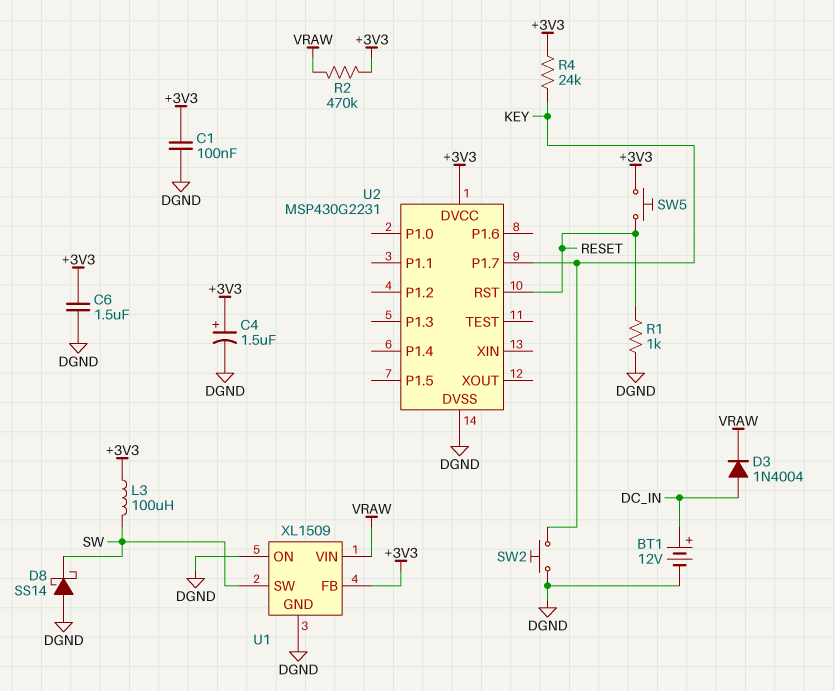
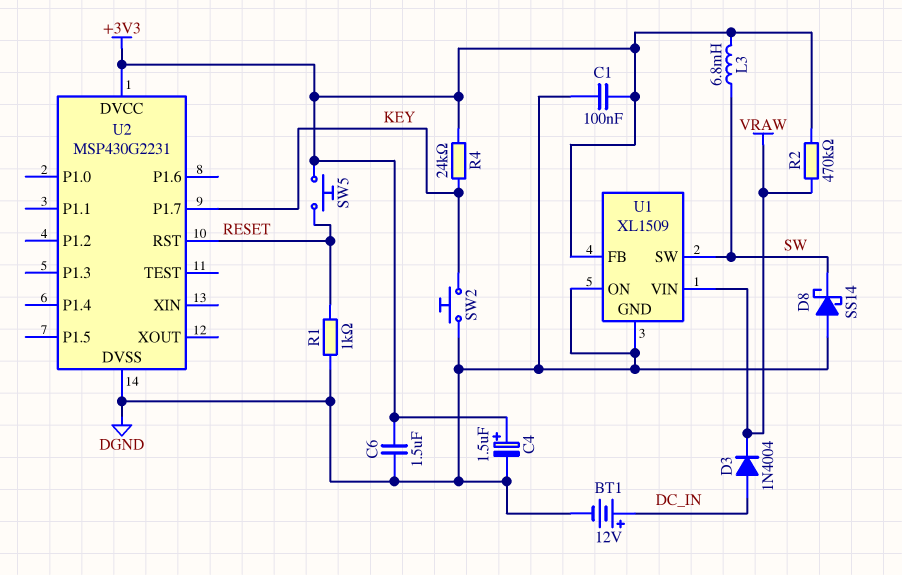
L3: 100uH (+3V3, SW) -> 6.8mH (+3V3, SW)

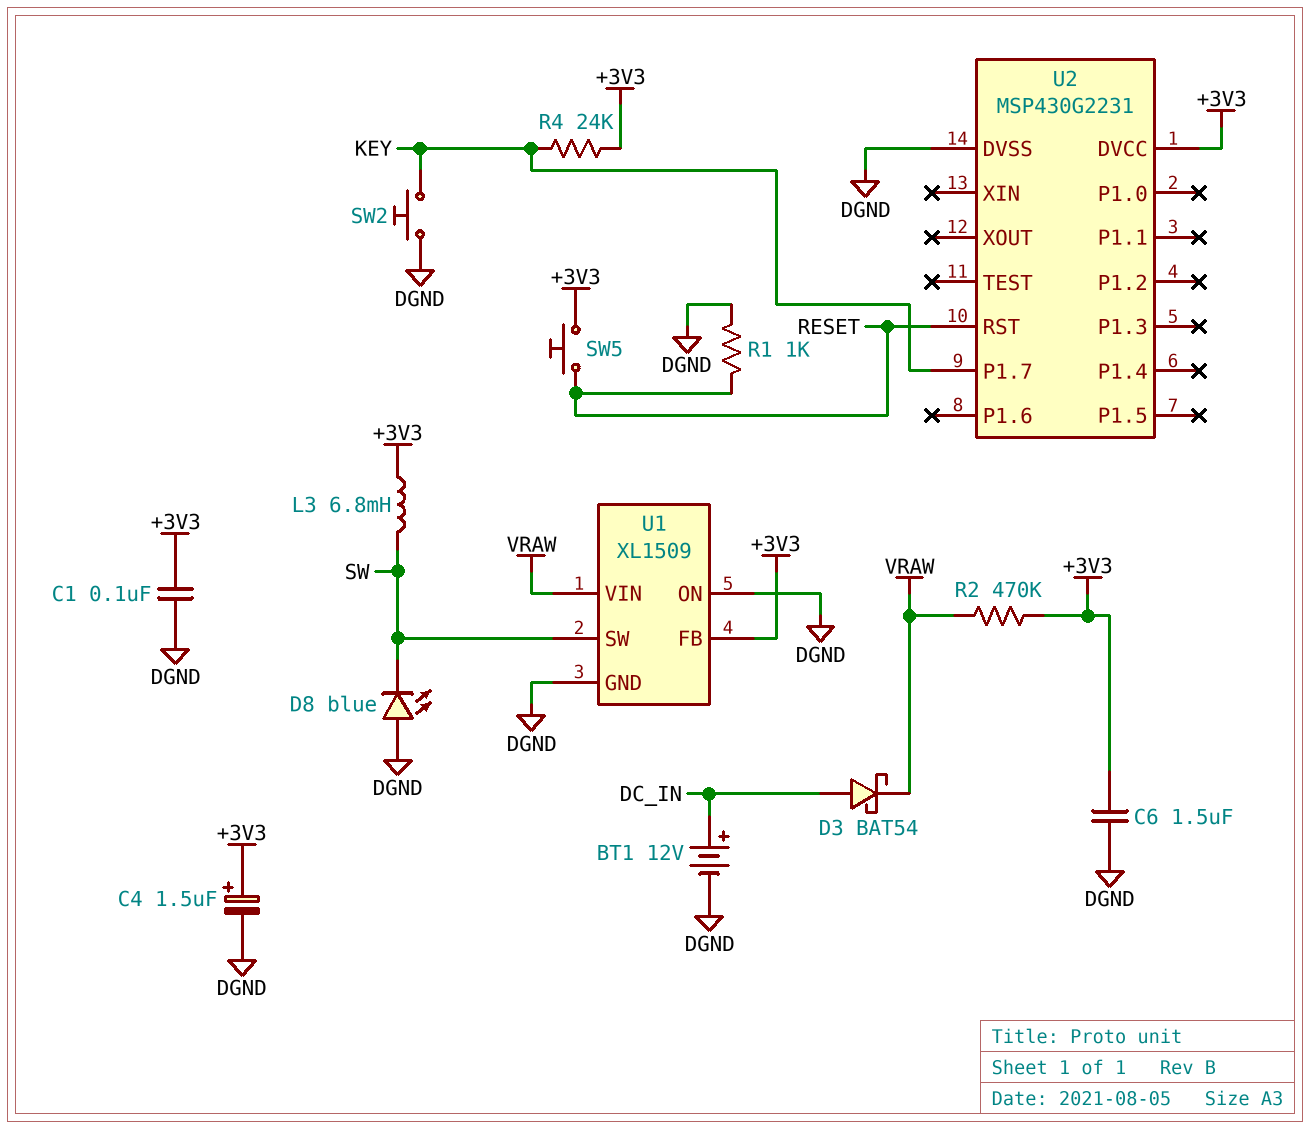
D3: diode 1N4004 (A DC_IN, K VRAW) -> schottky BAT54 (A DC_IN, K VRAW)
D8: schottky SS14 (A DGND, K SW) -> LED blue (A DGND, K SW)

